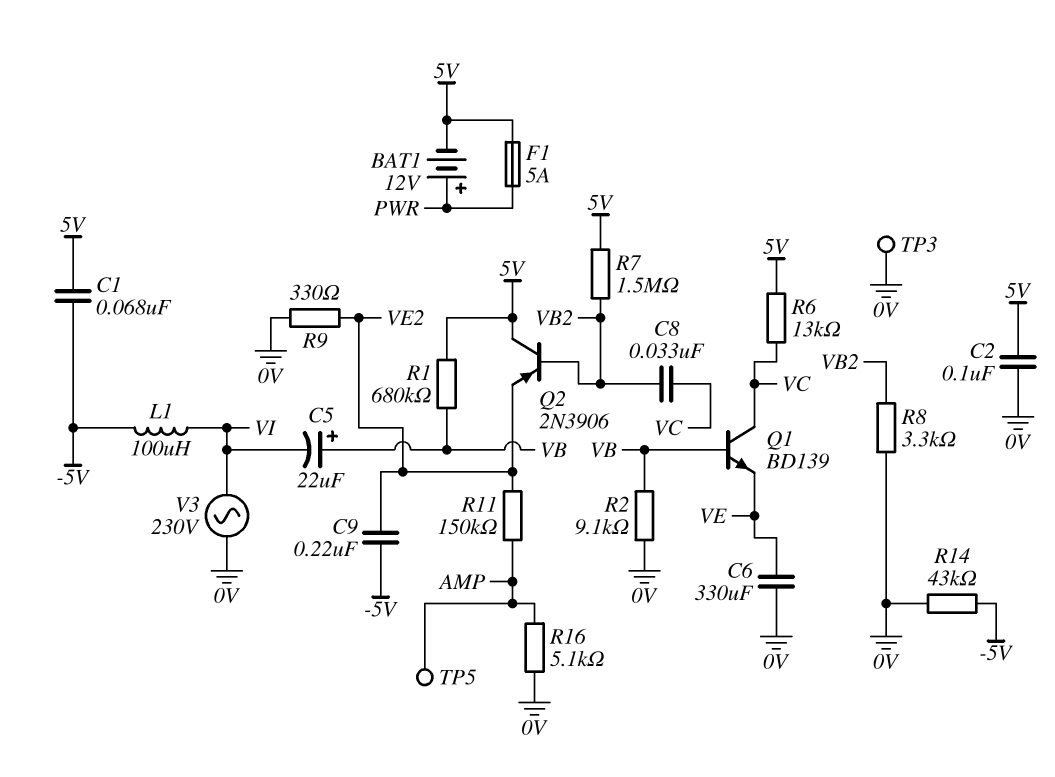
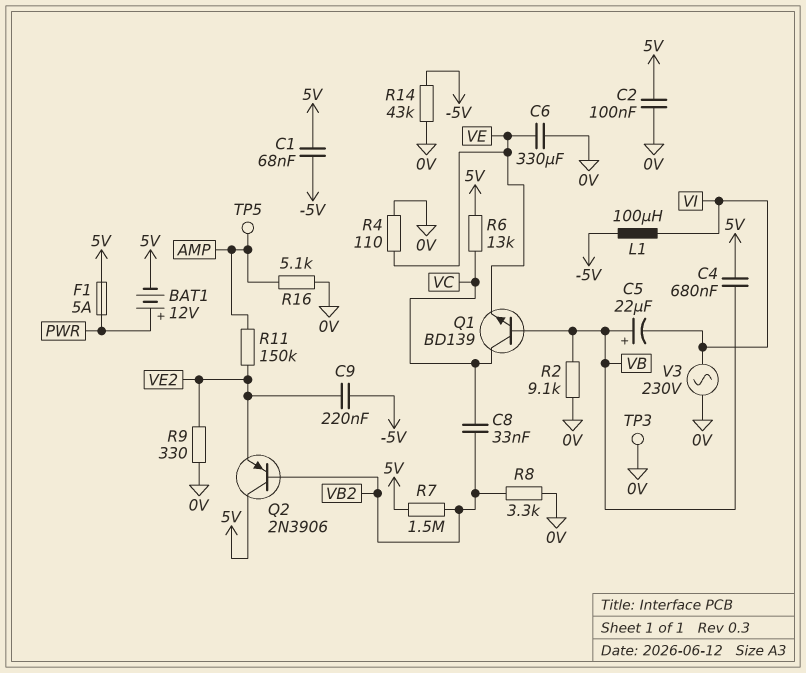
C4: none -> 680nF (5V, VB)
R1: 680k (5V, VB) -> none
R4: none -> 110 (0V, VE)

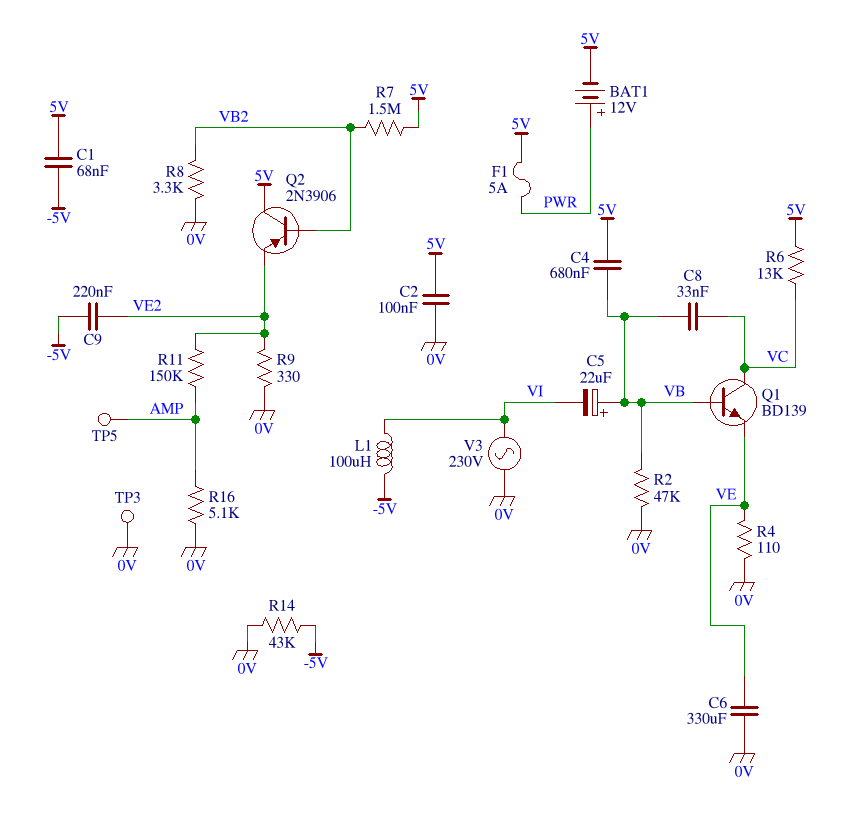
C8: 33nF (VB2, VC) -> 33nF (VB, VC)
R2: 9.1k (0V, VB) -> 47k (0V, VB)

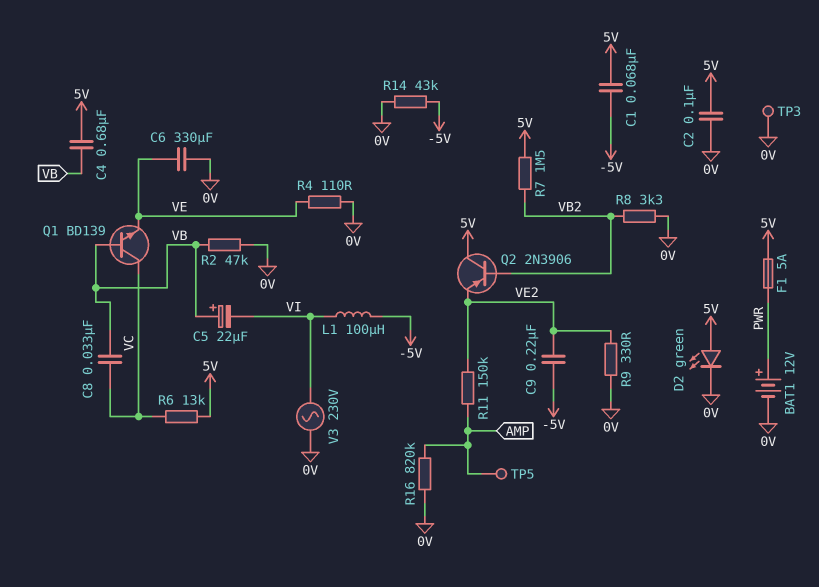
BAT1: 12V (plus PWR, minus 5V) -> 12V (plus PWR, minus 0V)
D2: none -> LED green (A 5V, K 0V)
R16: 5.1k (0V, AMP) -> 820k (0V, AMP)

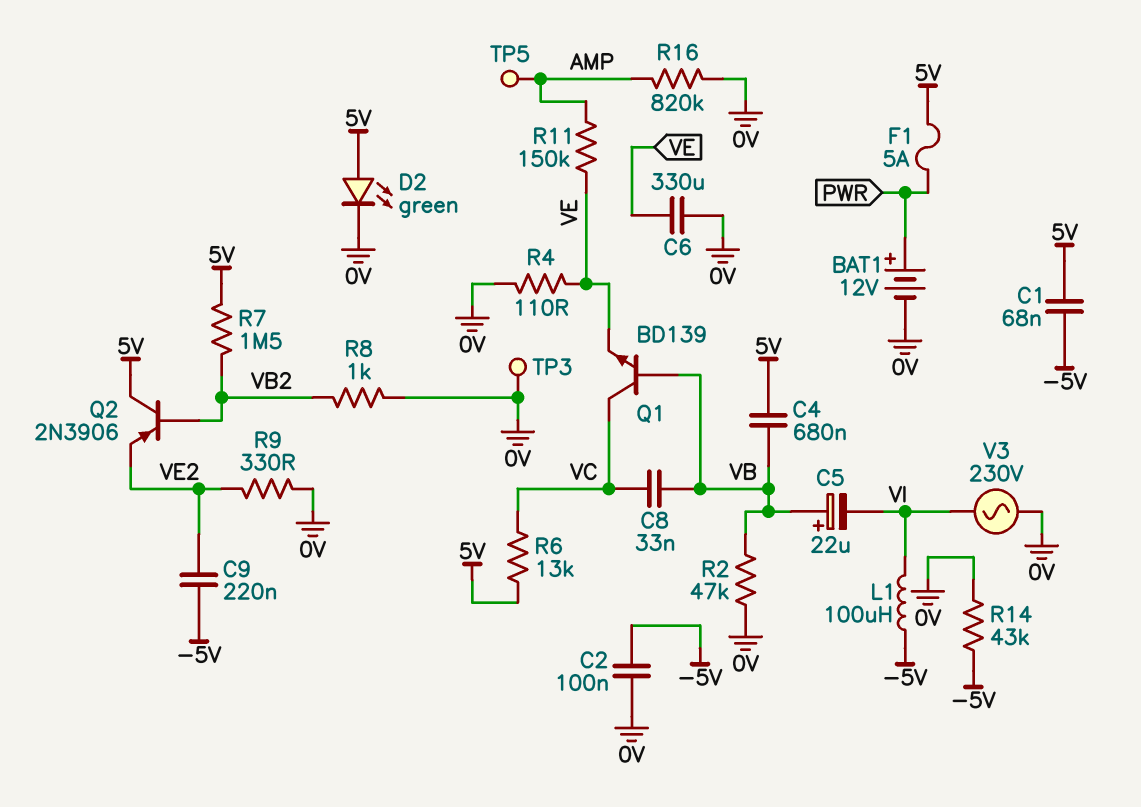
C2: 100nF (0V, 5V) -> 100nF (-5V, 0V)
R8: 3.3k (0V, VB2) -> 1k (0V, VB2)
R11: 150k (AMP, VE2) -> 150k (AMP, VE)

